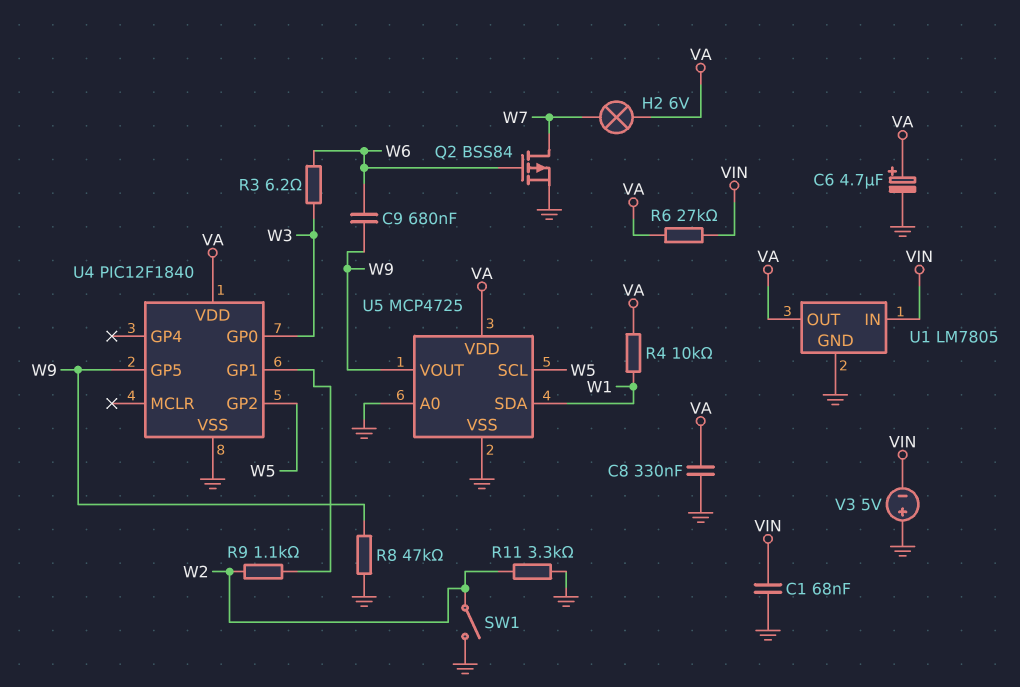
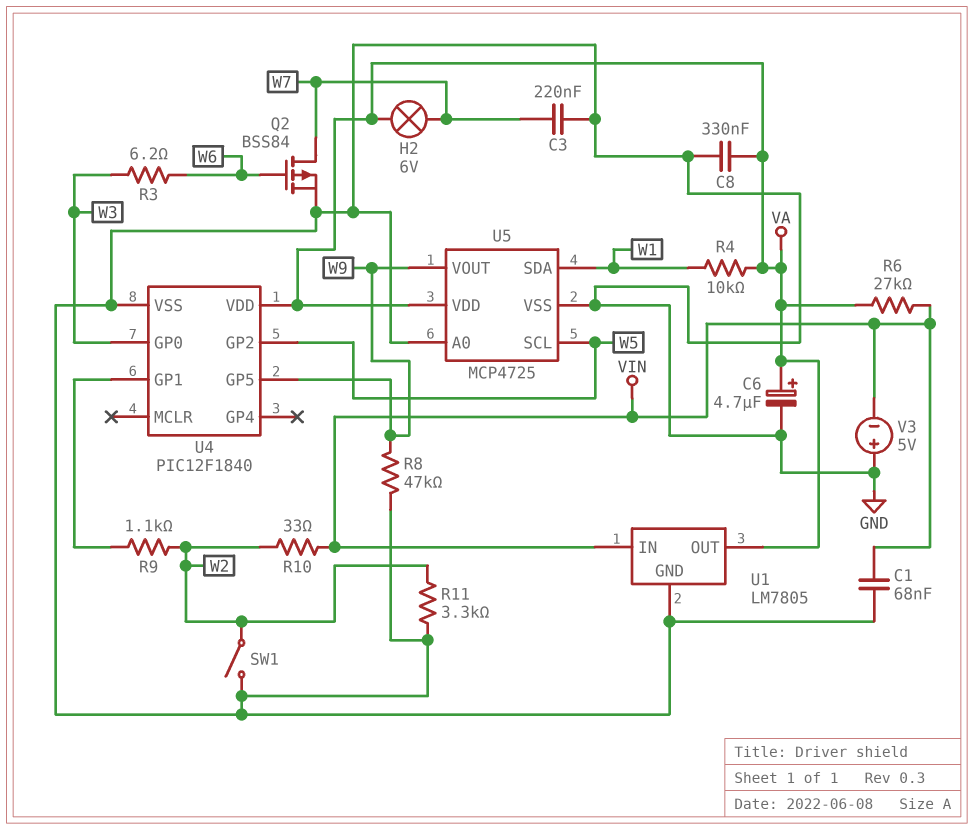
C3: none -> 220nF (GND, W7)
C9: 680nF (W6, W9) -> none
R10: none -> 33 (VIN, W2)

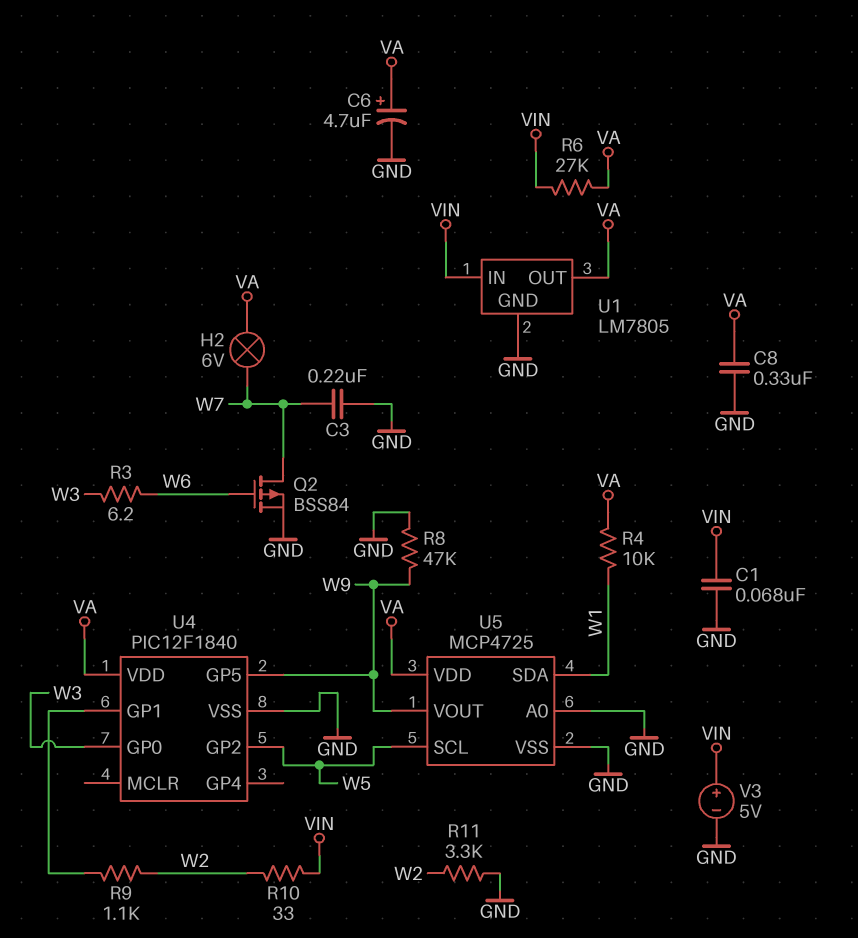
SW1: switch (GND, W2) -> none
V3: 5V (plus GND, minus VIN) -> 5V (plus VIN, minus GND)

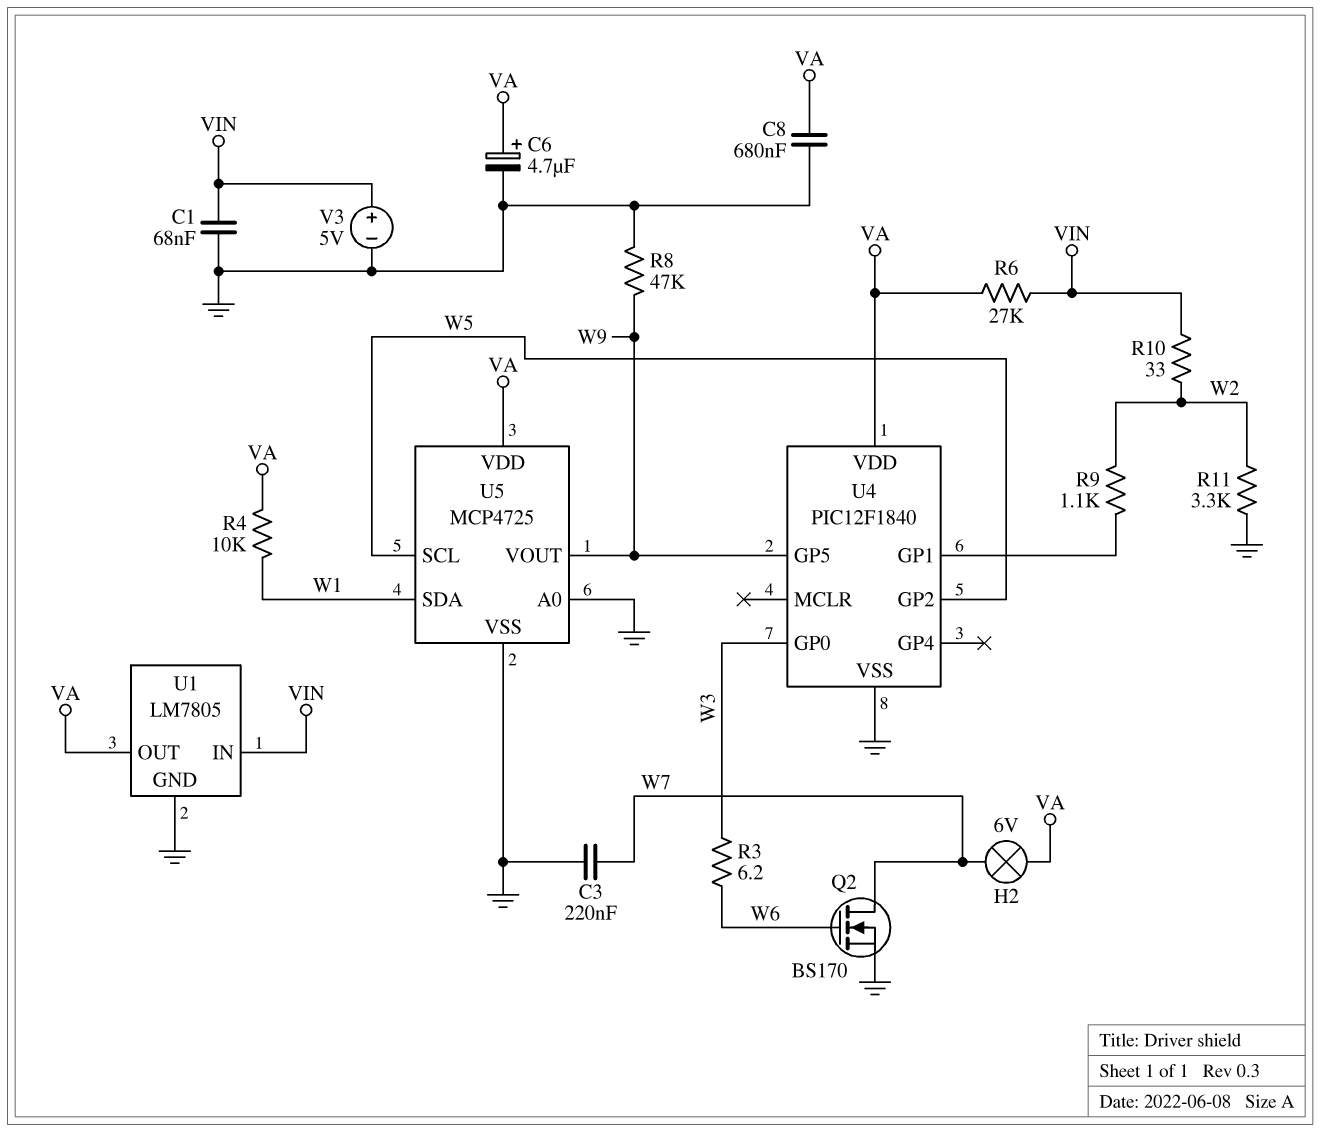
C8: 330nF (GND, VA) -> 680nF (GND, VA)
Q2: PMOS BSS84 (G W6, D W7, S GND) -> NMOS BS170 (G W6, D W7, S GND)

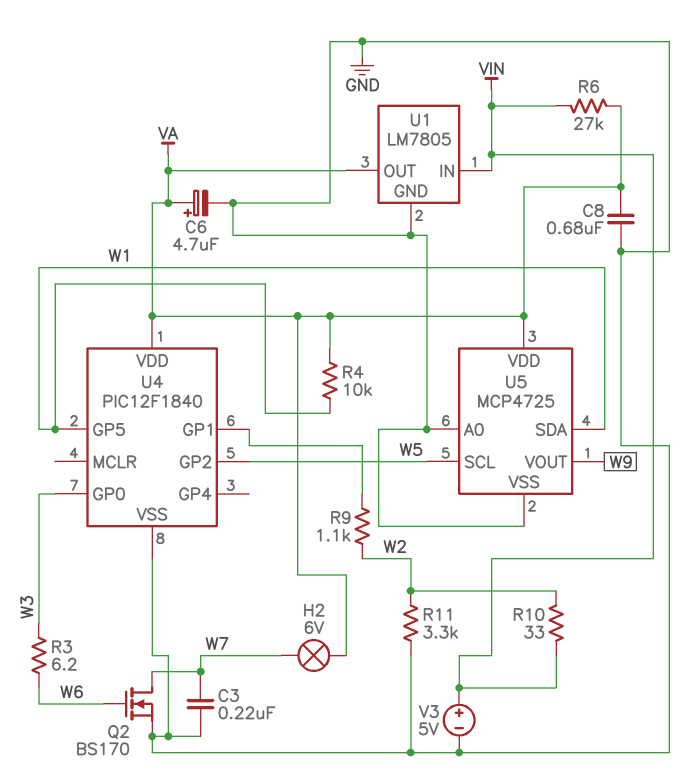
C1: 68nF (GND, VIN) -> none
R8: 47k (GND, W9) -> none
U4 pin GP5: W9 -> W1

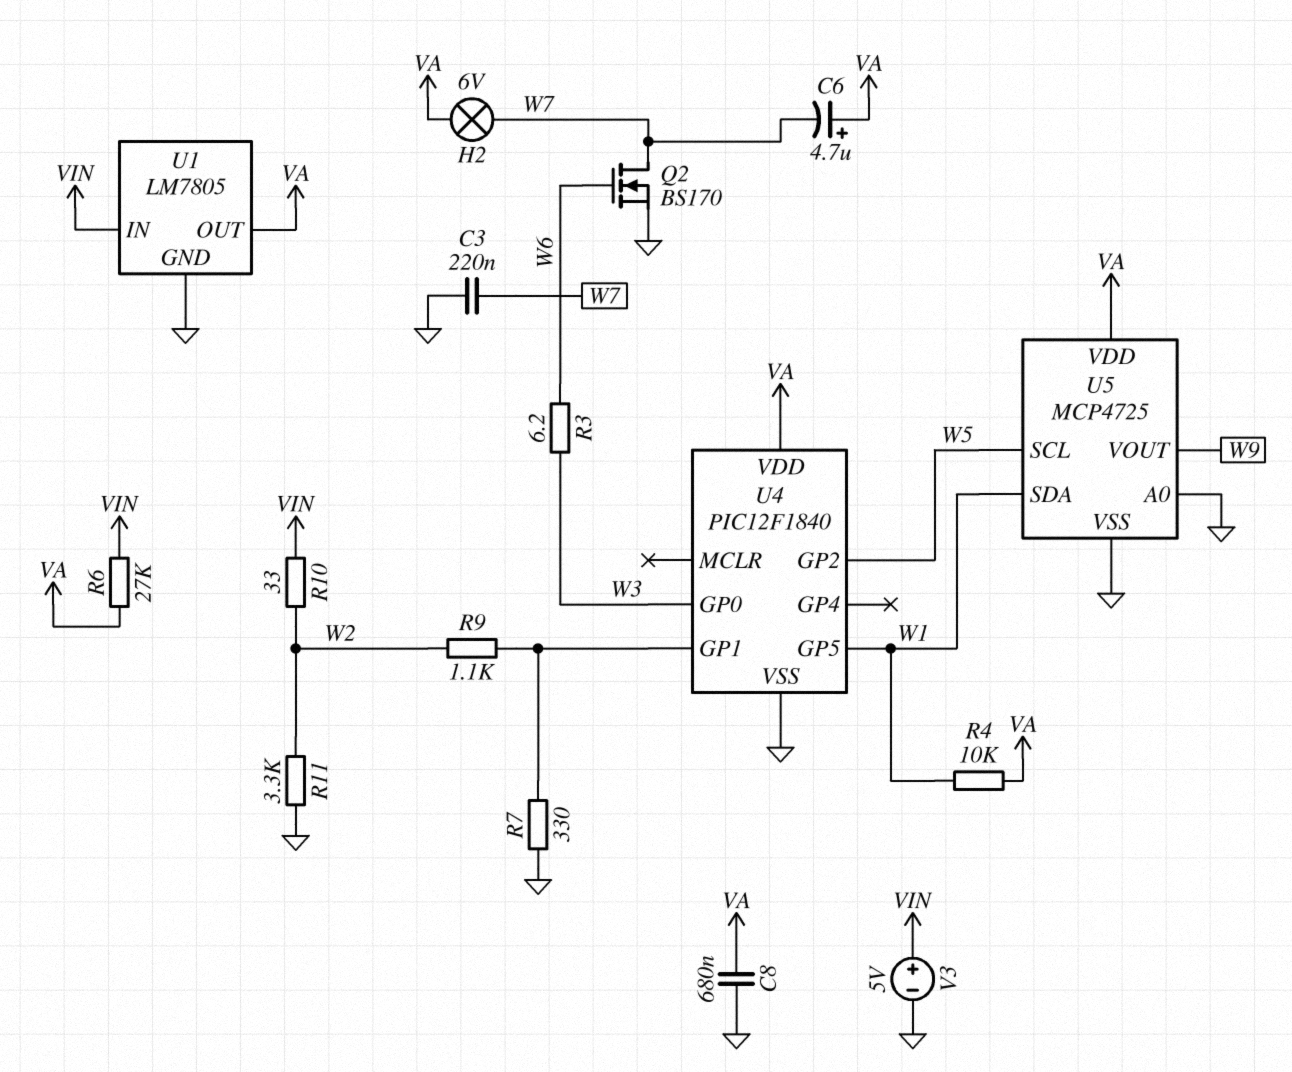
C6: 4.7uF (plus VA, minus GND) -> 4.7uF (plus VA, minus W7)
R7: none -> 330 (GND, U4/GP1)

